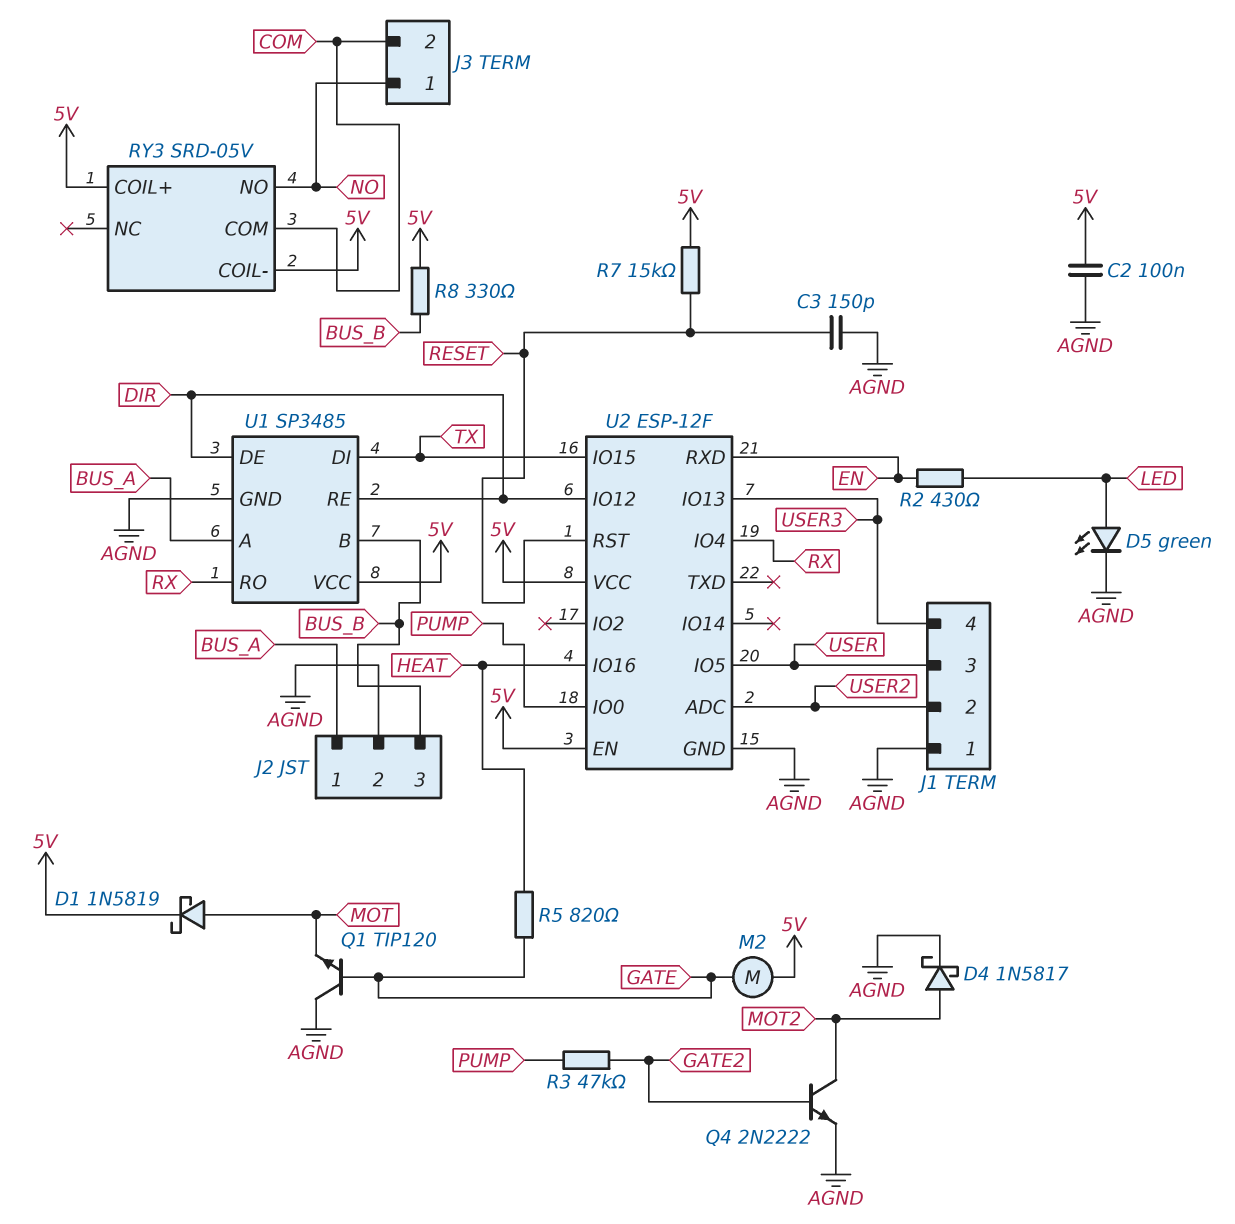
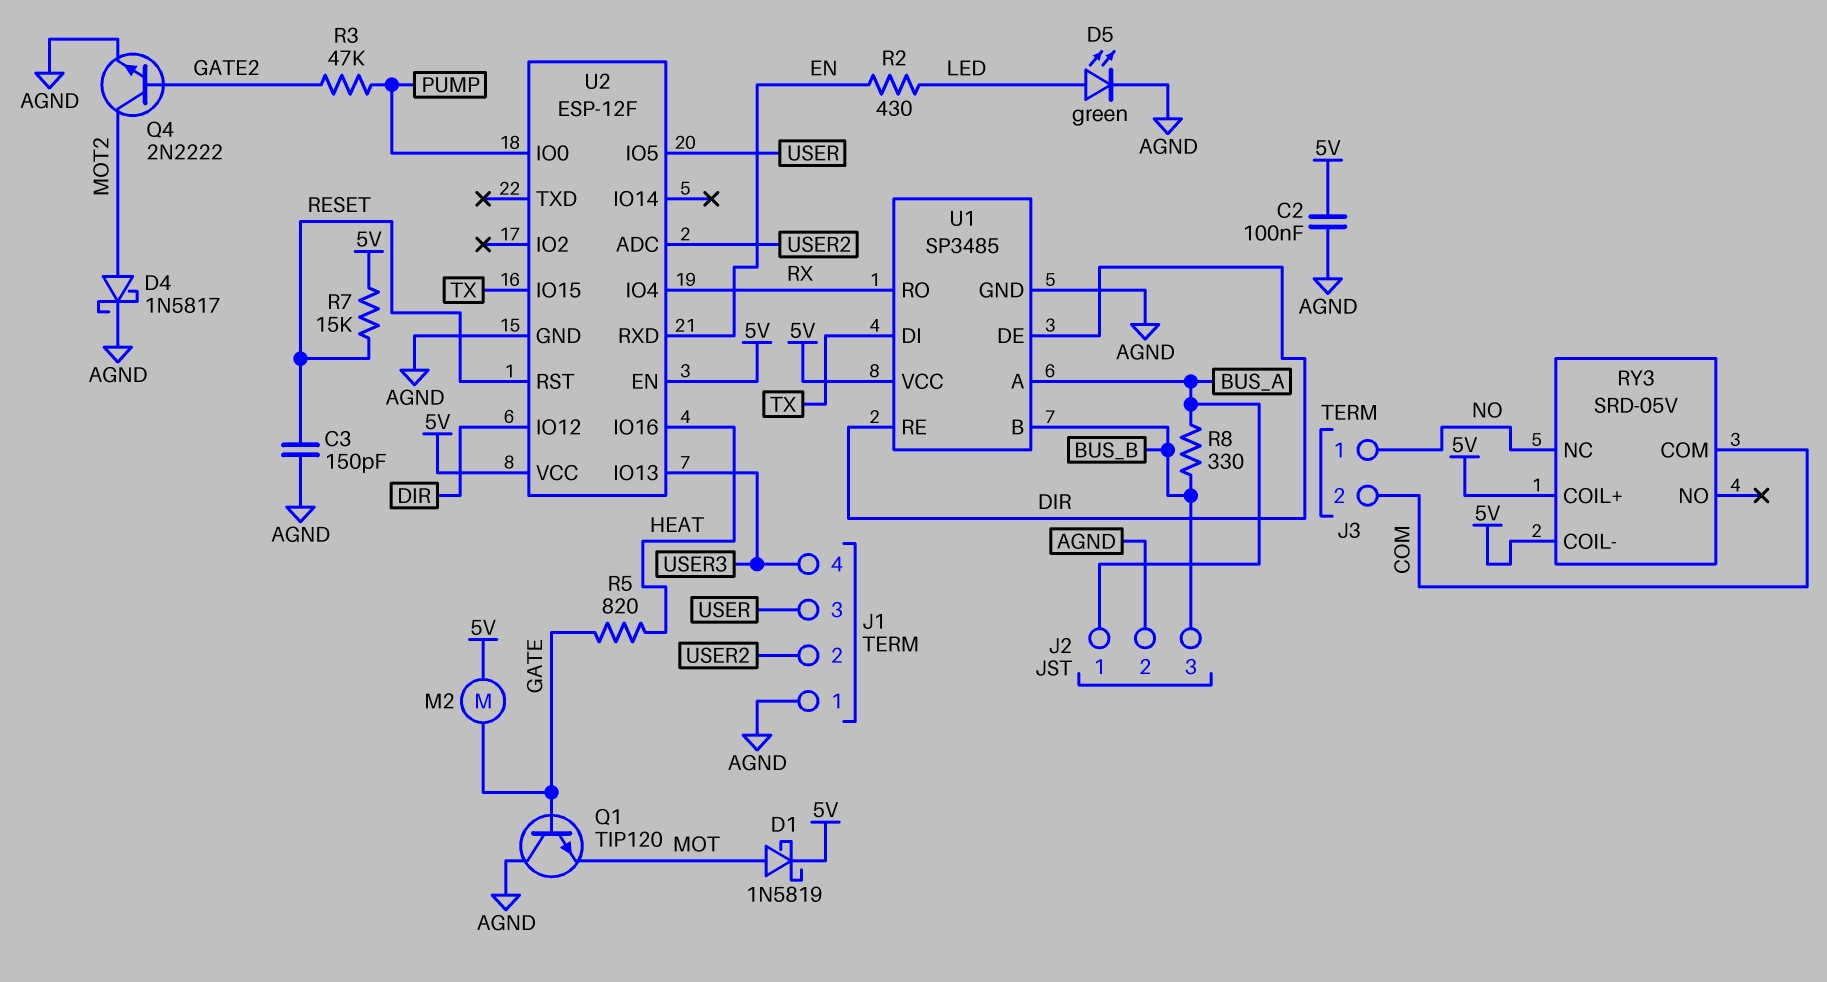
R8: 330 (5V, BUS_B) -> 330 (BUS_A, BUS_B)
RY3 pin NC: none -> NO
RY3 pin NO: NO -> none

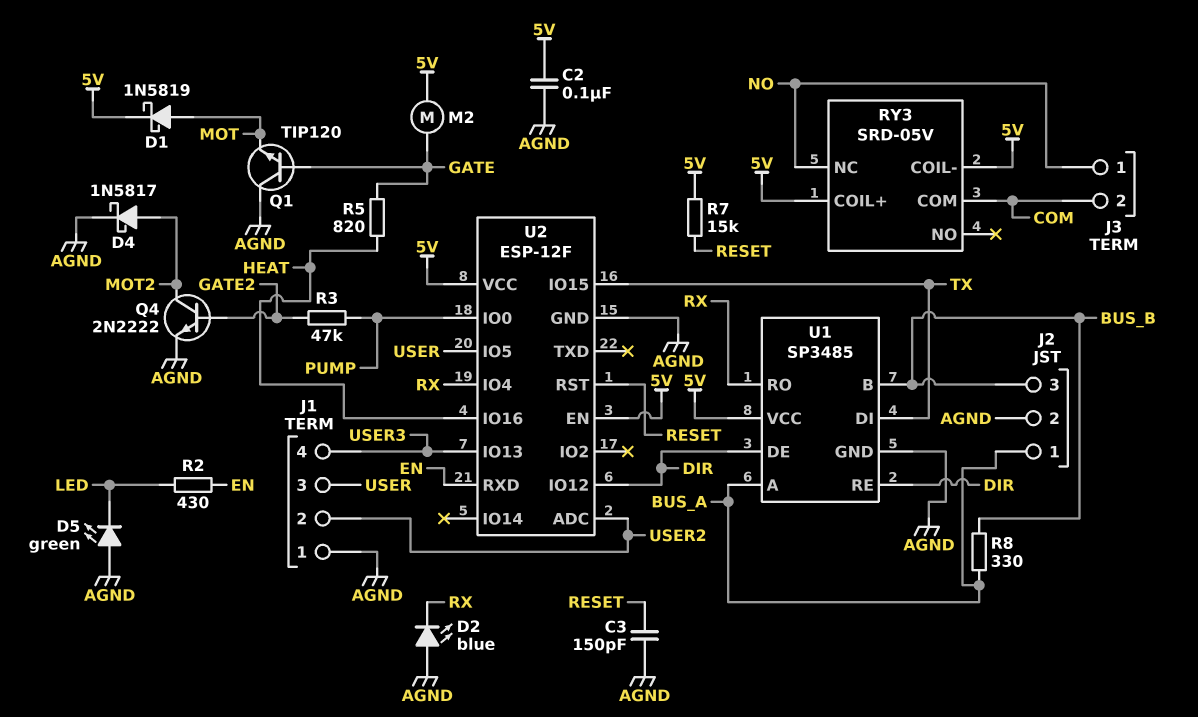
D2: none -> LED blue (A AGND, K RX)
D5: LED green (A LED, K AGND) -> LED green (A AGND, K LED)

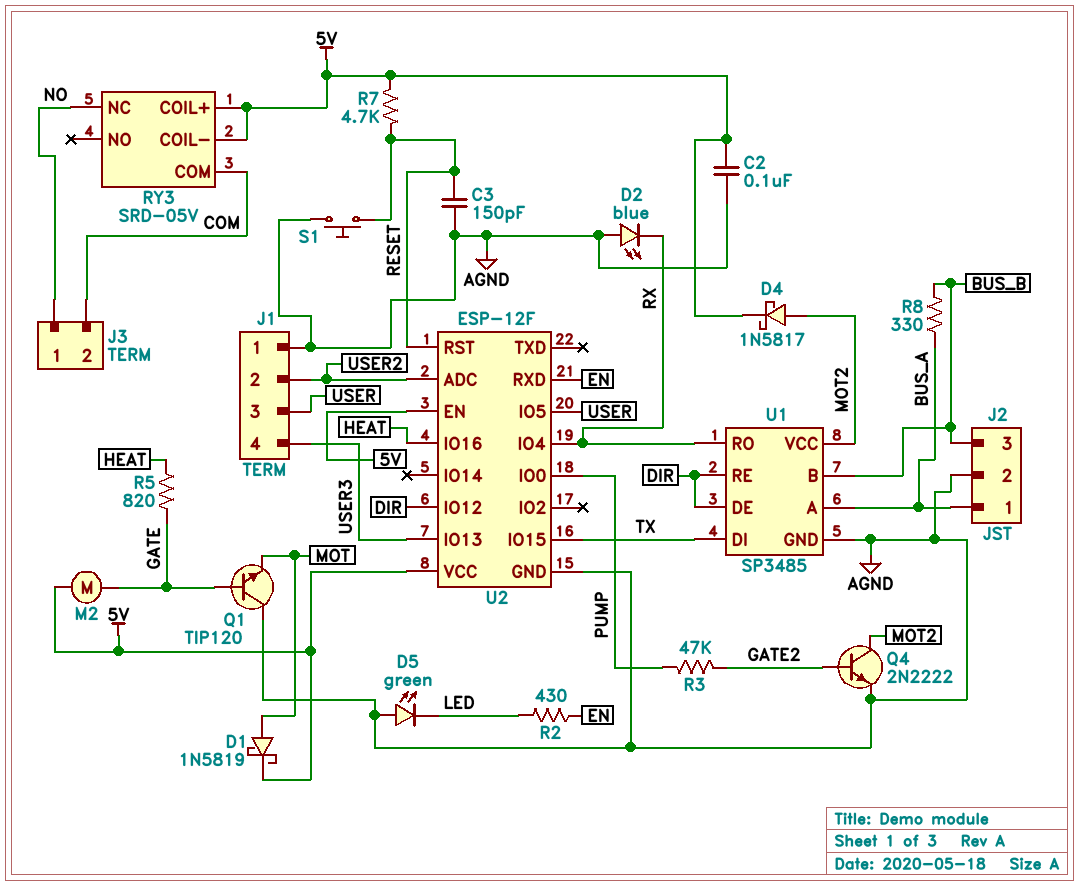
D4: schottky 1N5817 (A MOT2, K AGND) -> schottky 1N5817 (A MOT2, K 5V)
R7: 15k (5V, RESET) -> 4.7k (5V, RESET)
S1: none -> button (AGND, RESET)
U1 pin VCC: 5V -> MOT2

